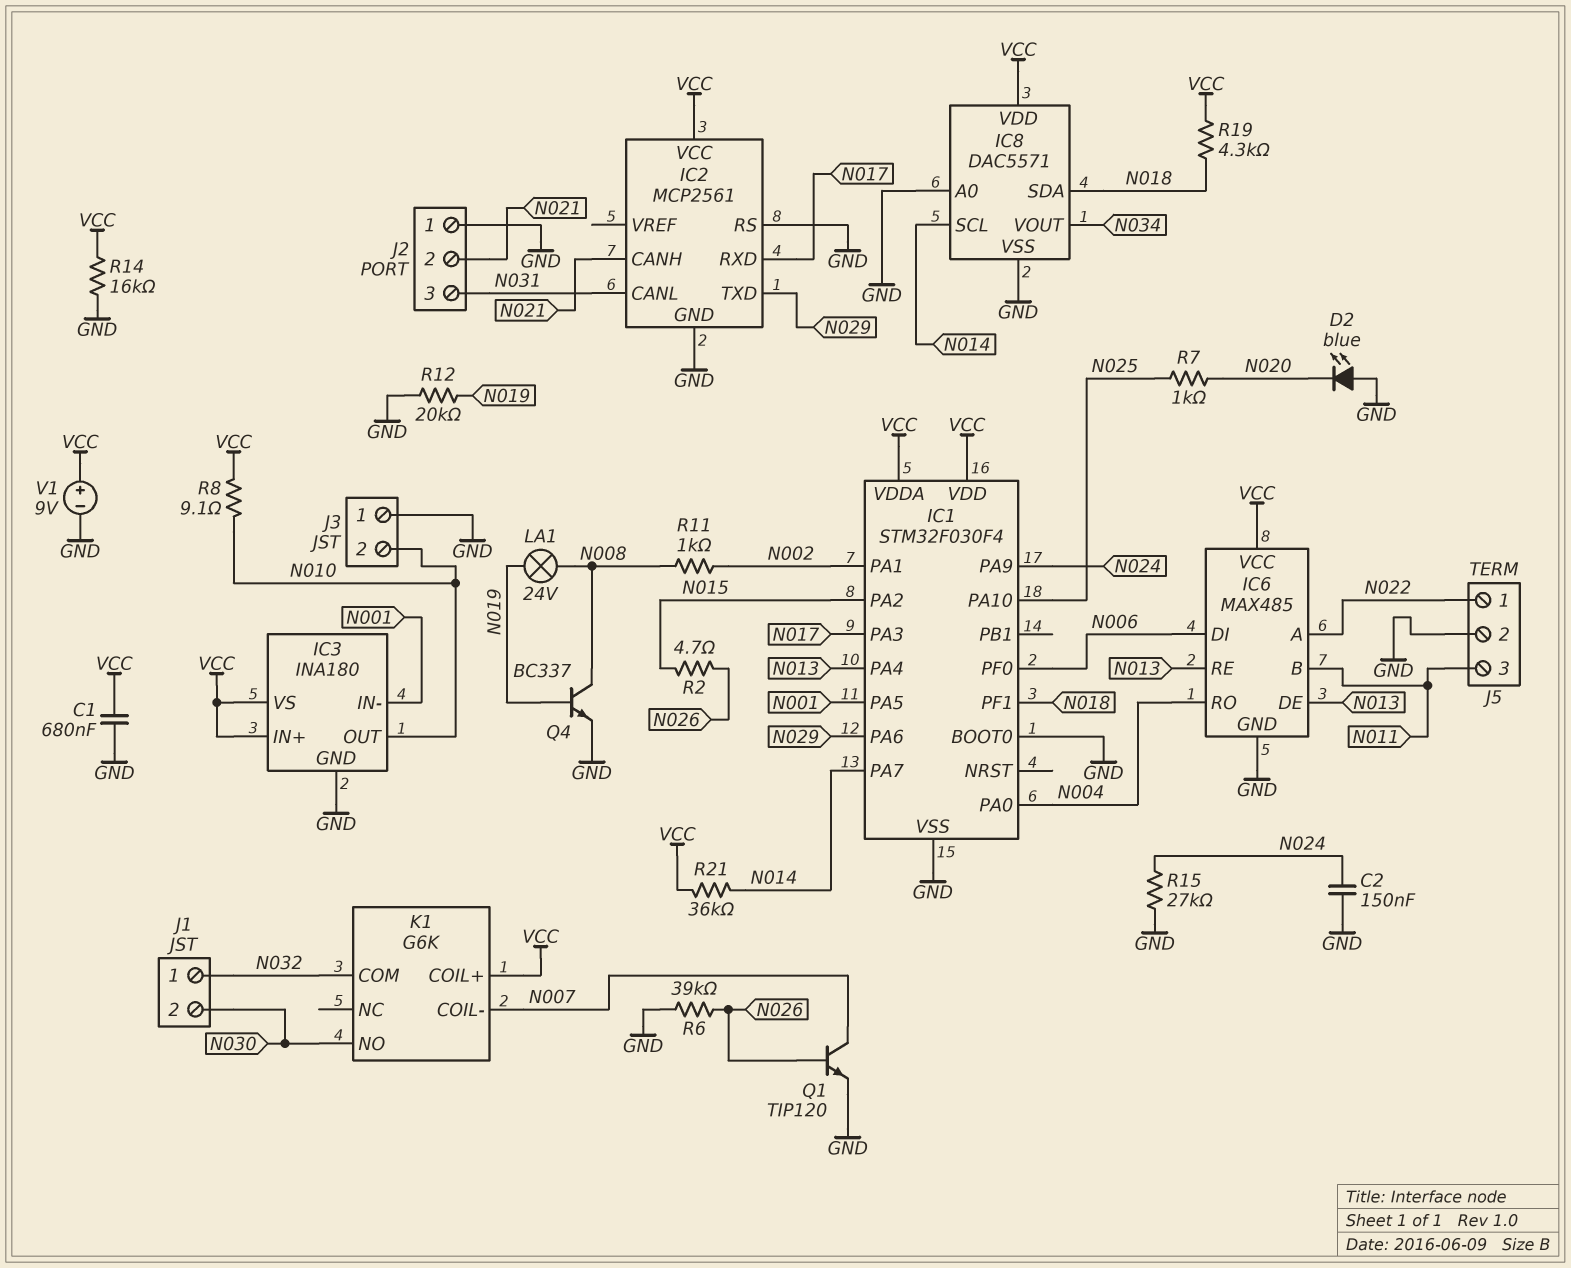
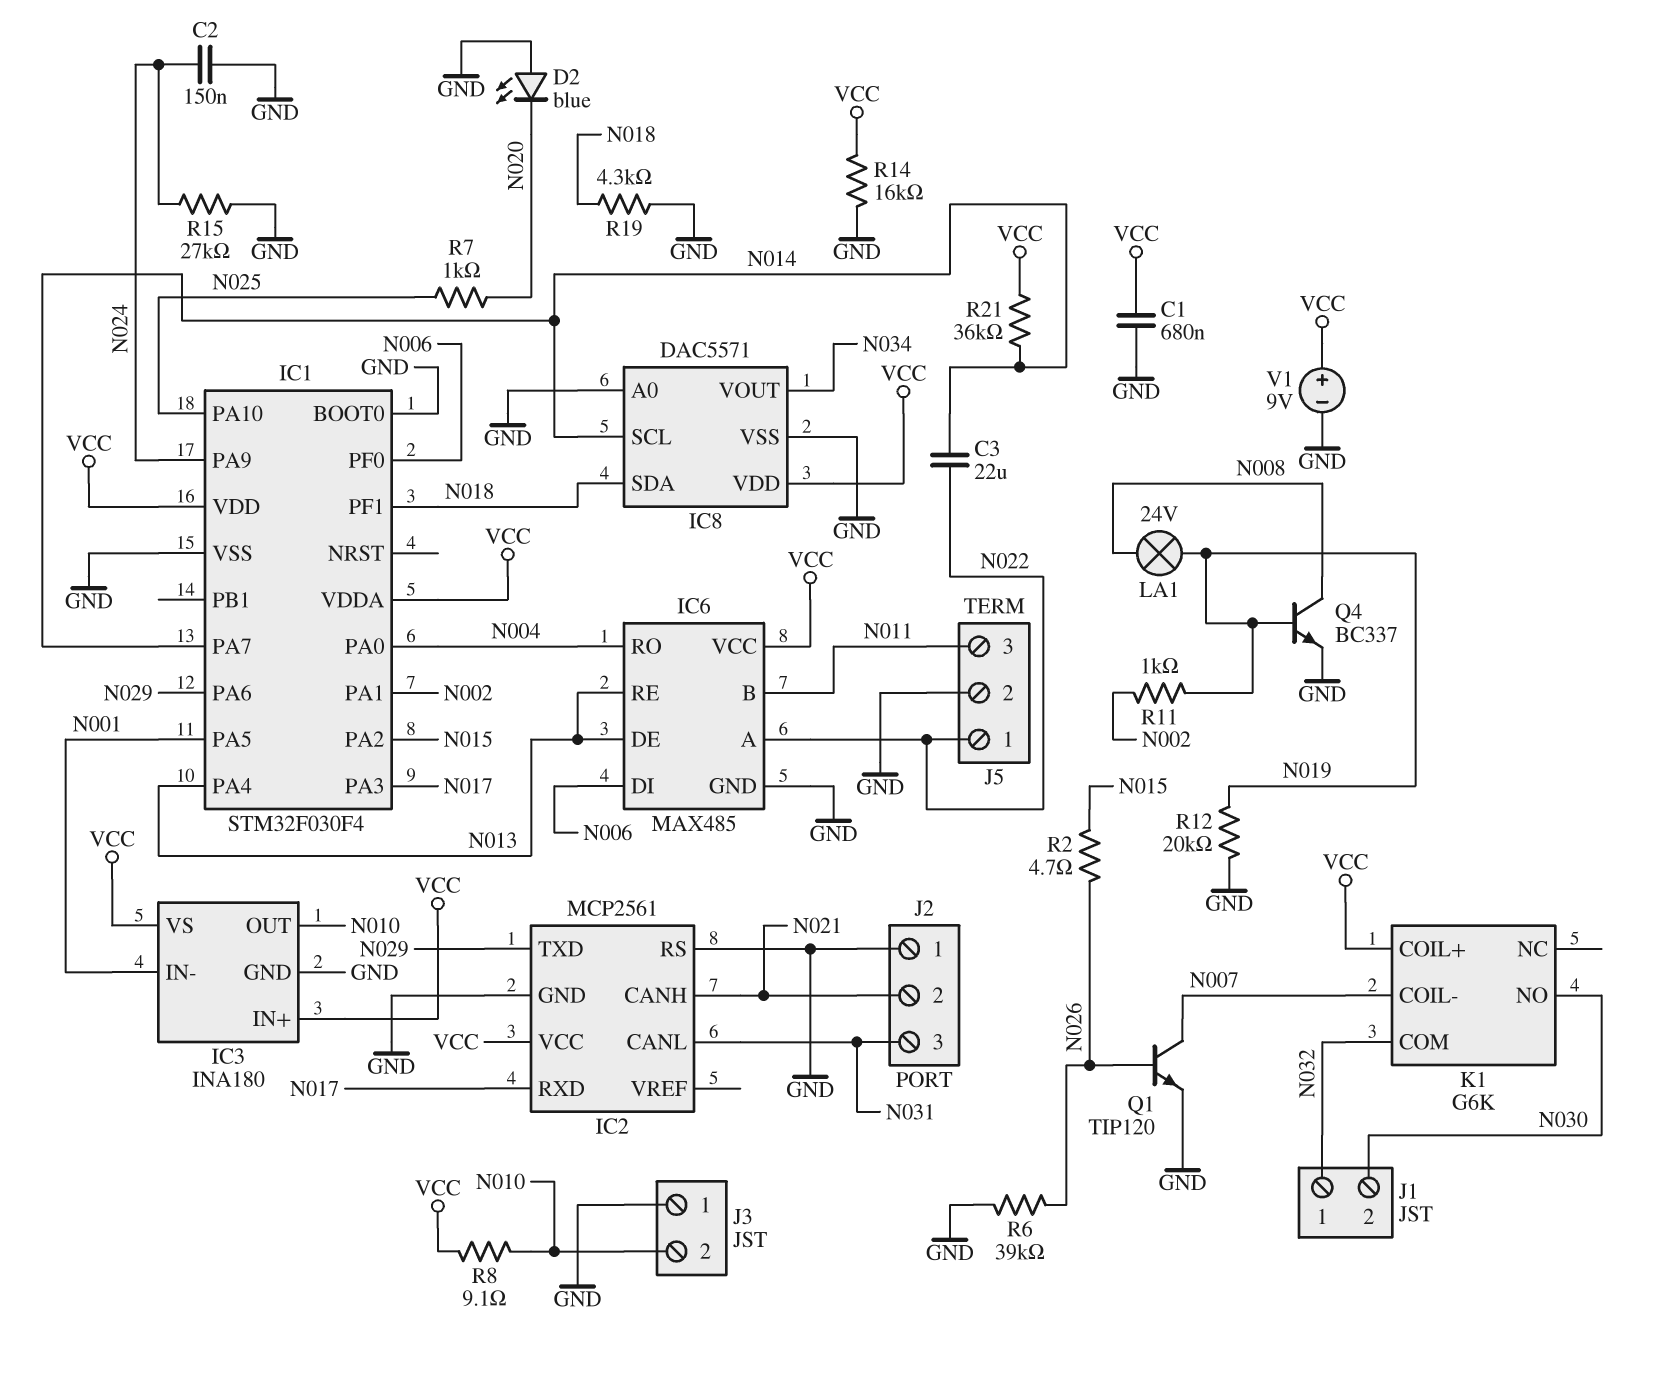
C3: none -> 22uF (N014, N022)
R11: 1k (N002, N008) -> 1k (N002, N019)
R19: 4.3k (N018, VCC) -> 4.3k (GND, N018)

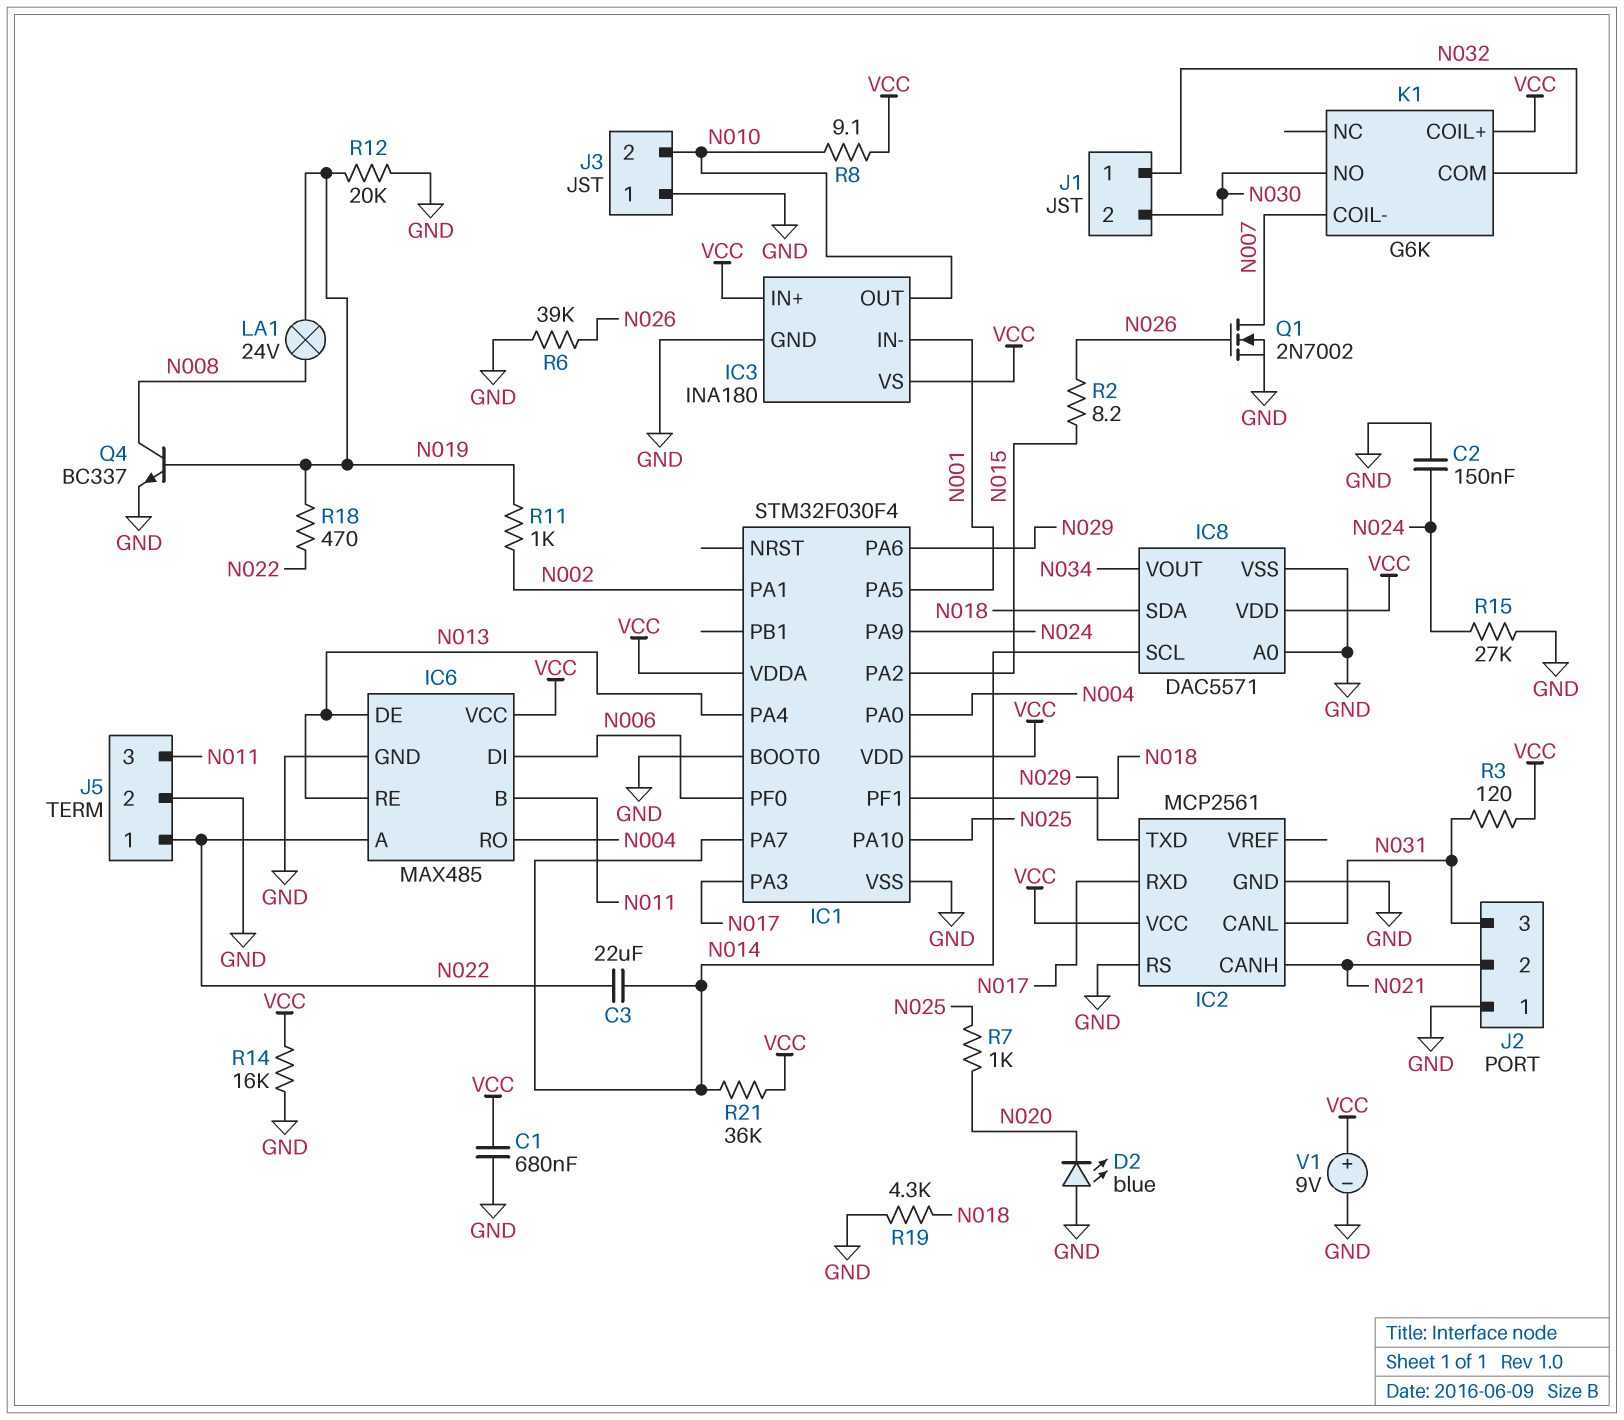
Q1: NPN TIP120 (B N026, C N007, E GND) -> NMOS 2N7002 (G N026, D N007, S GND)
R2: 4.7 (N015, N026) -> 8.2 (N015, N026)
R3: none -> 120 (N031, VCC)
R18: none -> 470 (N019, N022)

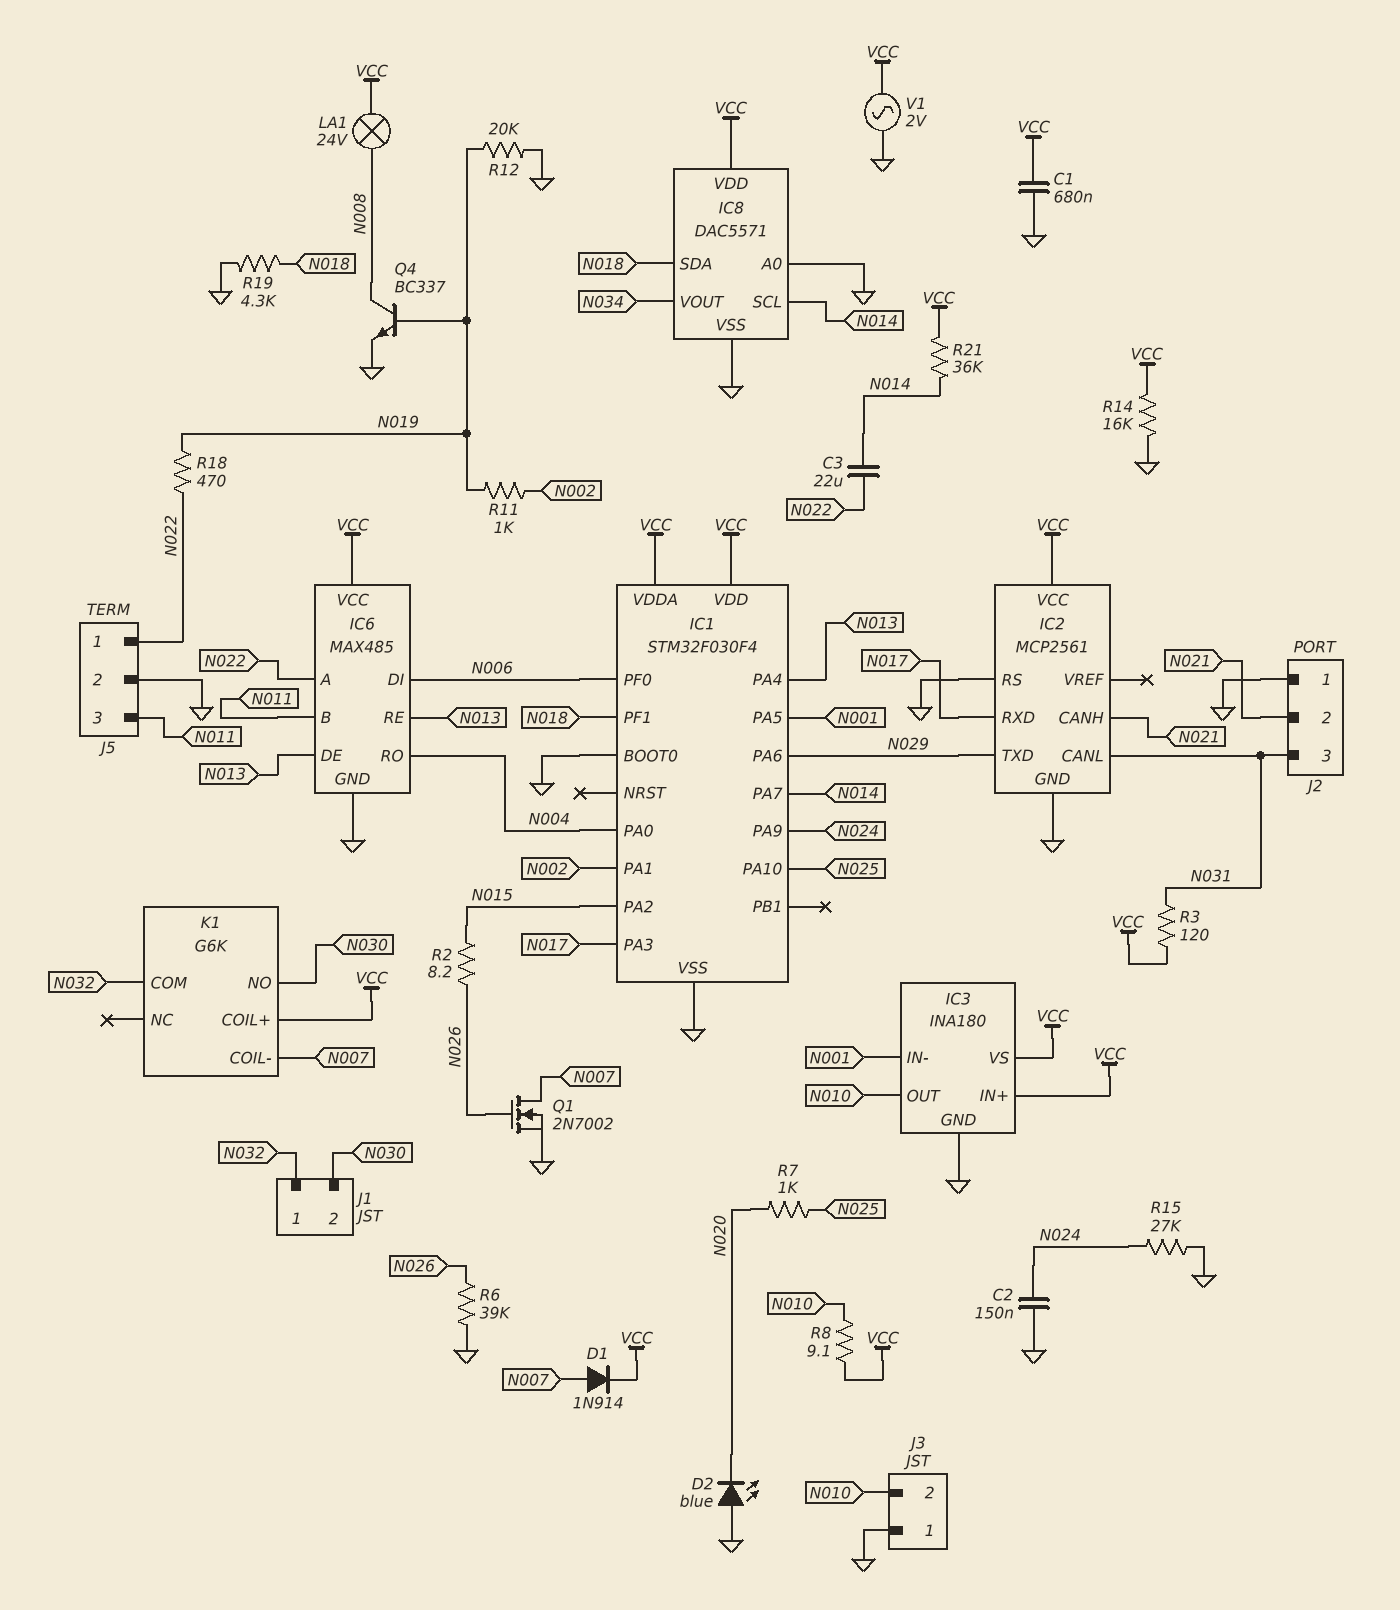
D1: none -> diode 1N914 (A N007, K VCC)
LA1: lamp 24V (N008, N019) -> lamp 24V (N008, VCC)
V1: 9V (plus VCC, minus GND) -> AC 2V (GND, VCC)

